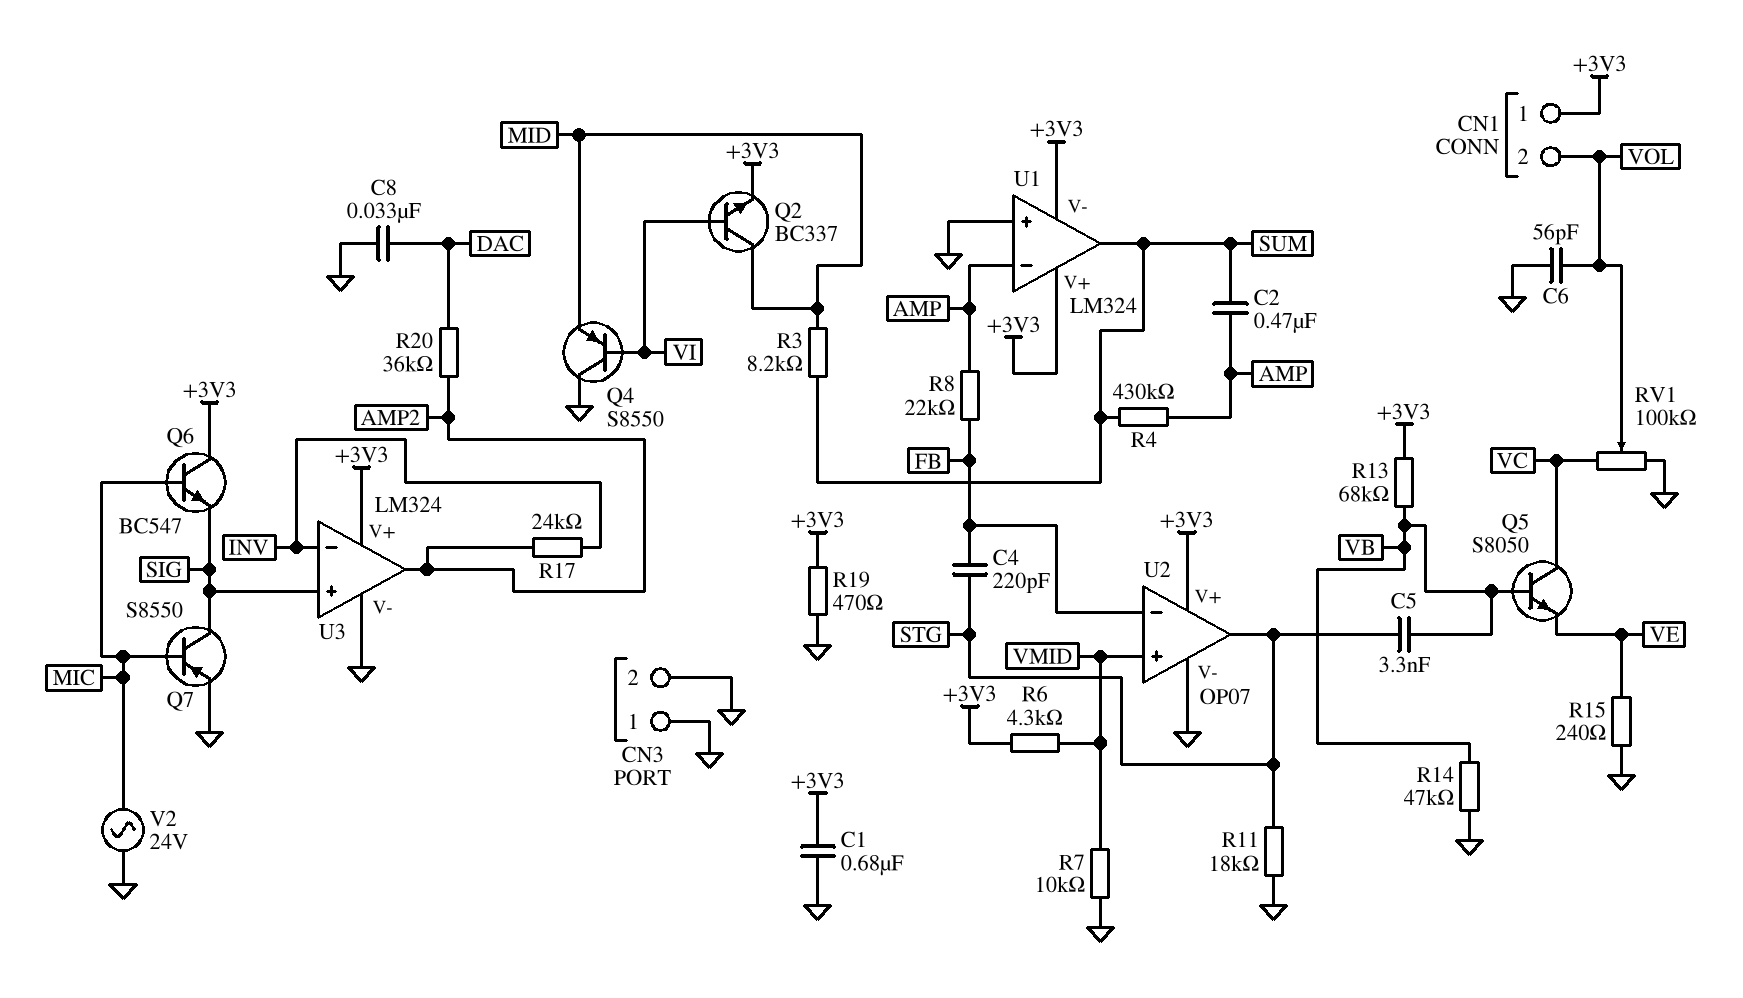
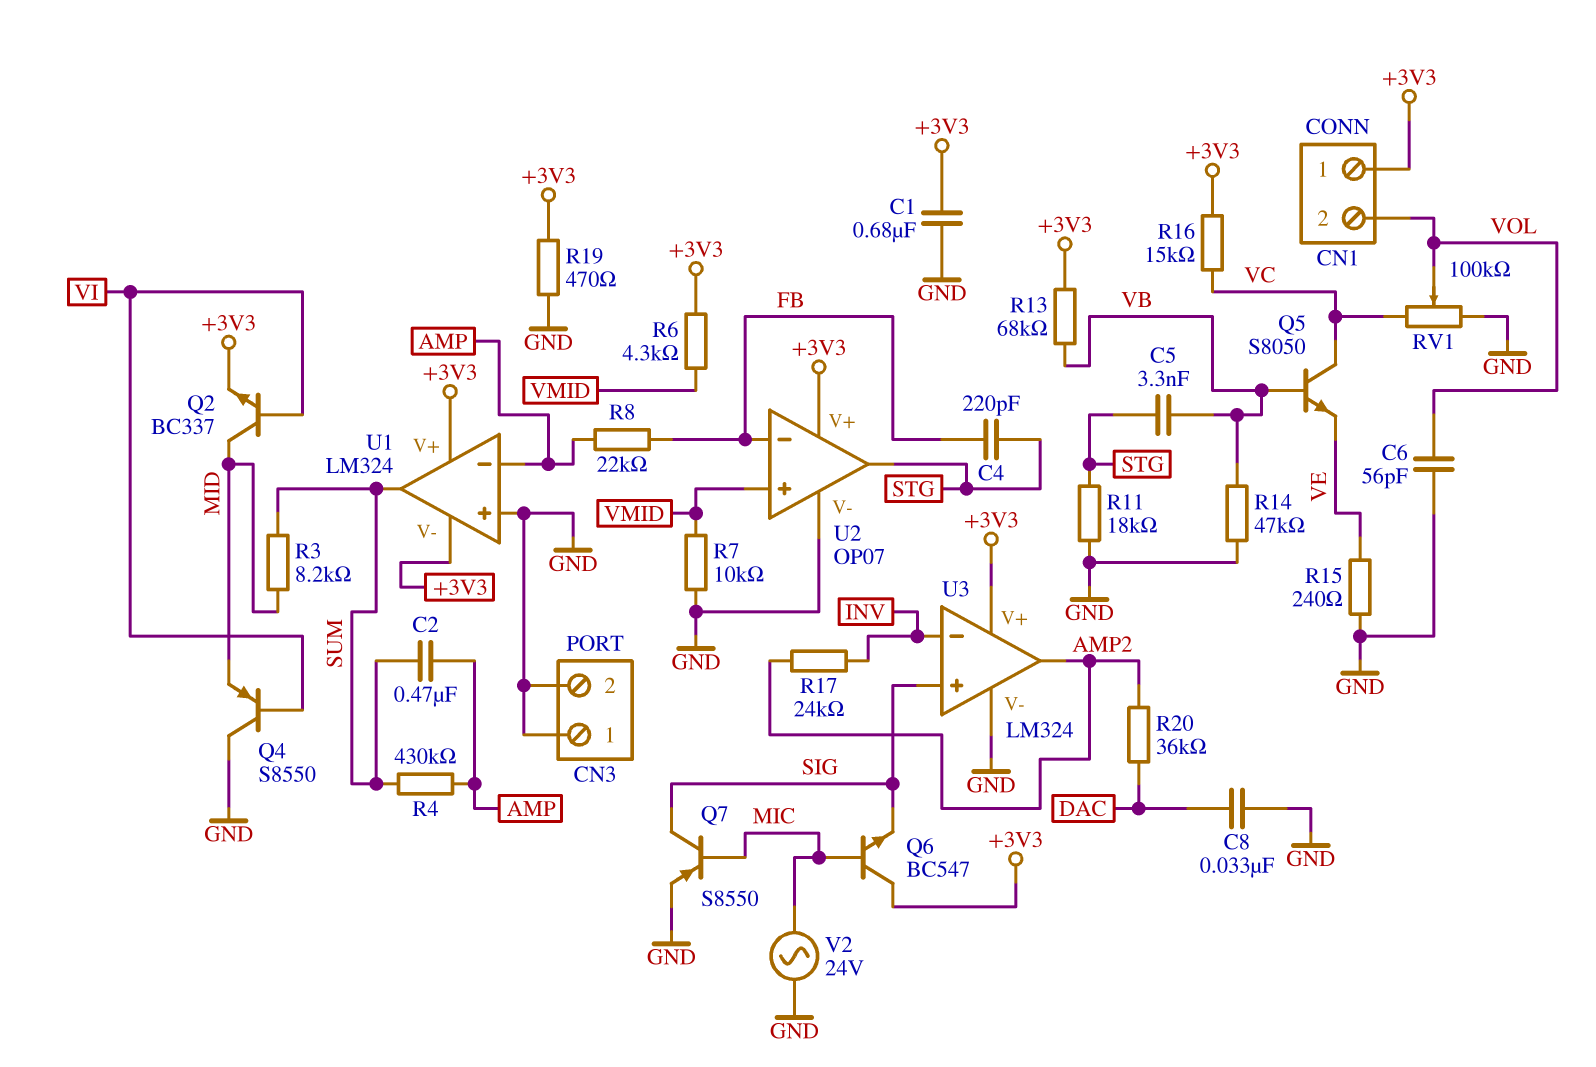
R16: none -> 15k (+3V3, VC)

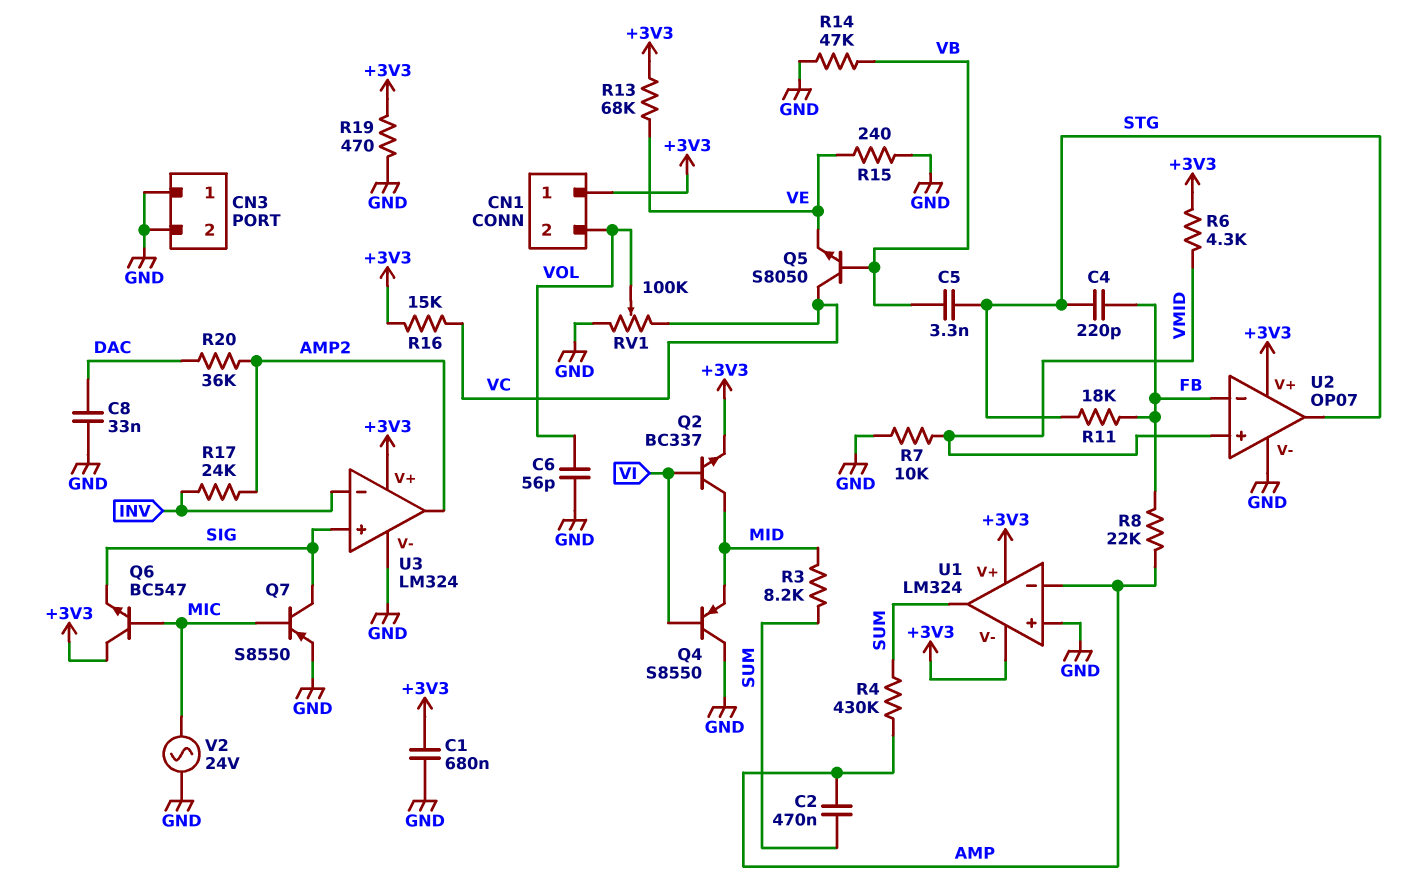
R11: 18k (GND, STG) -> 18k (FB, STG)
R13: 68k (+3V3, VB) -> 68k (+3V3, VE)

